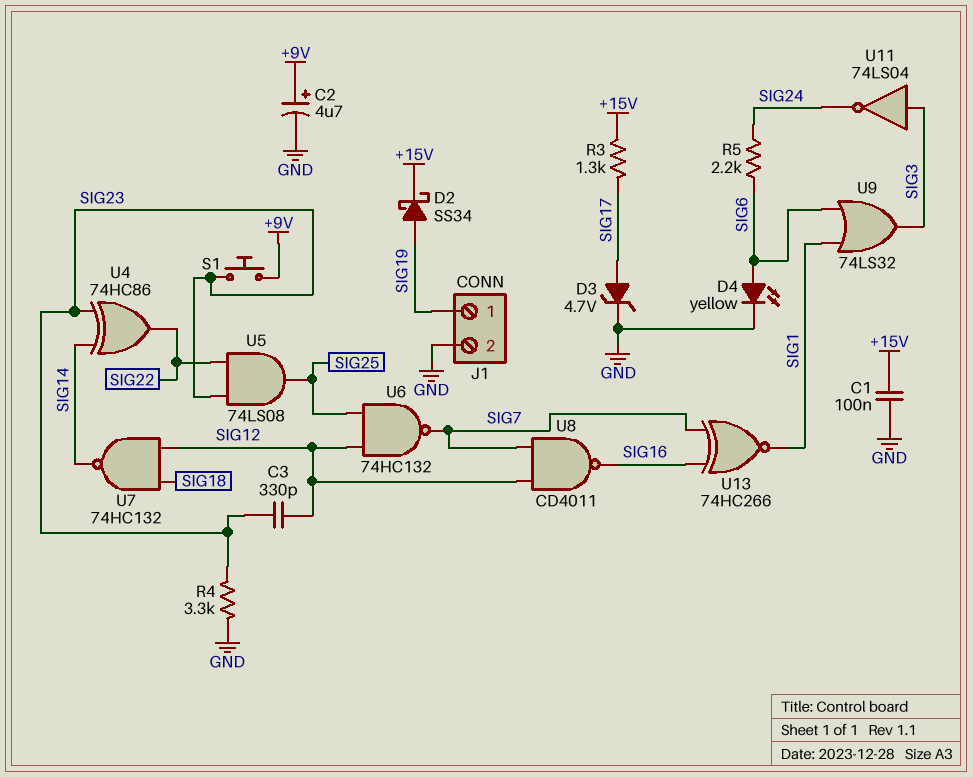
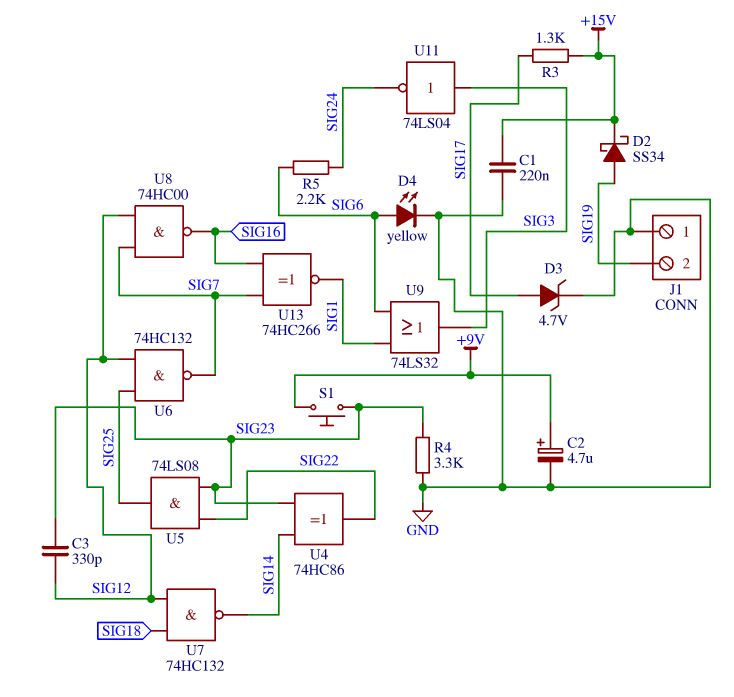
C1: 100nF (+15V, GND) -> 220nF (+15V, GND)
J1 pin 1: SIG19 -> GND
J1 pin 2: GND -> SIG19
U8: NAND CD4011 (in SIG7, in SIG12, out SIG16) -> NAND 74HC00 (in SIG7, in SIG12, out SIG16)

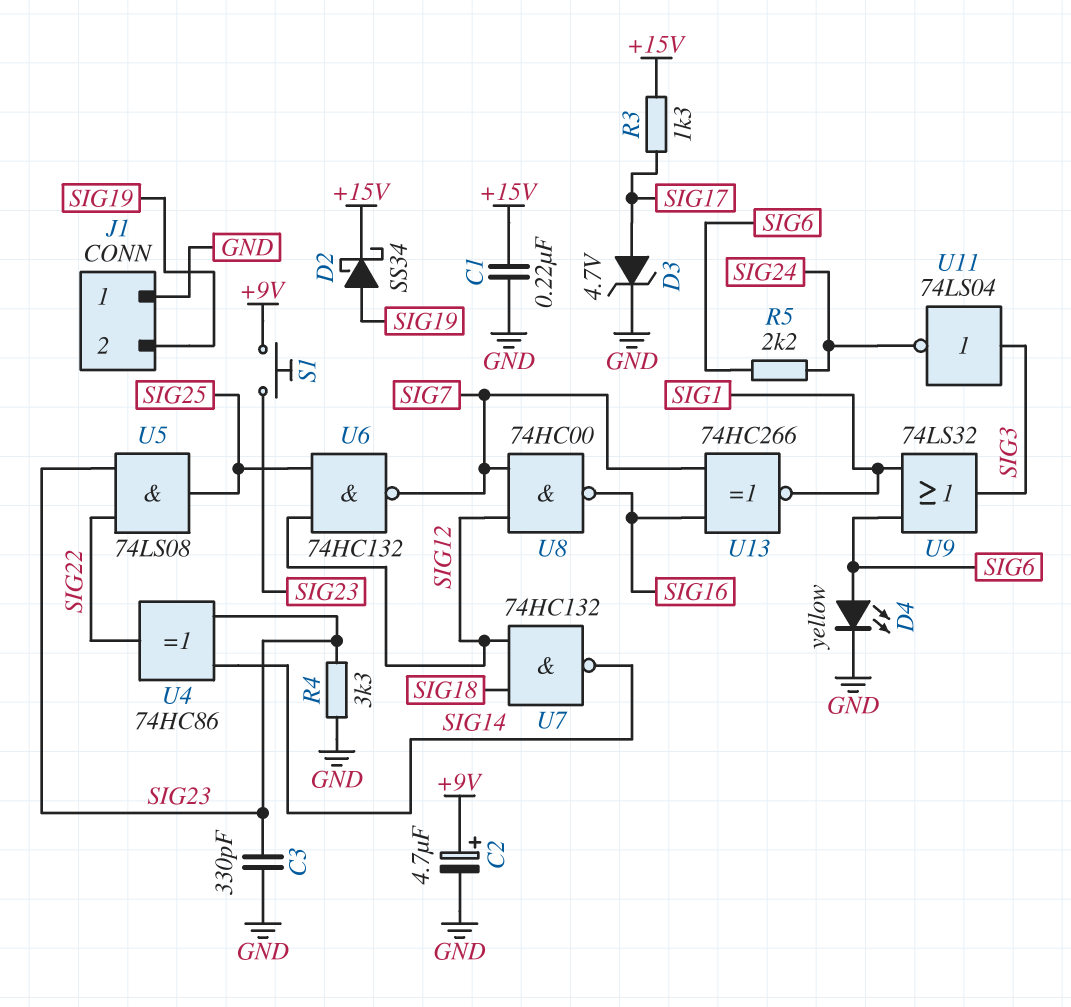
C3: 330pF (SIG12, SIG23) -> 330pF (GND, SIG23)

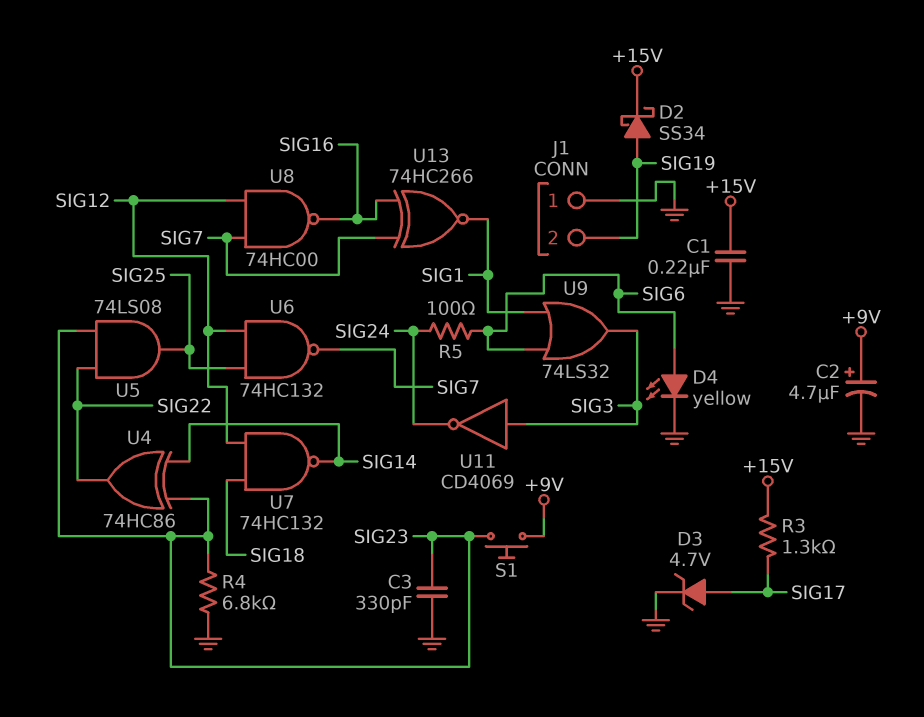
R4: 3.3k (GND, SIG23) -> 6.8k (GND, SIG23)
R5: 2.2k (SIG6, SIG24) -> 100 (SIG6, SIG24)
U11: NOT 74LS04 (in SIG3, out SIG24) -> NOT CD4069 (in SIG3, out SIG24)

